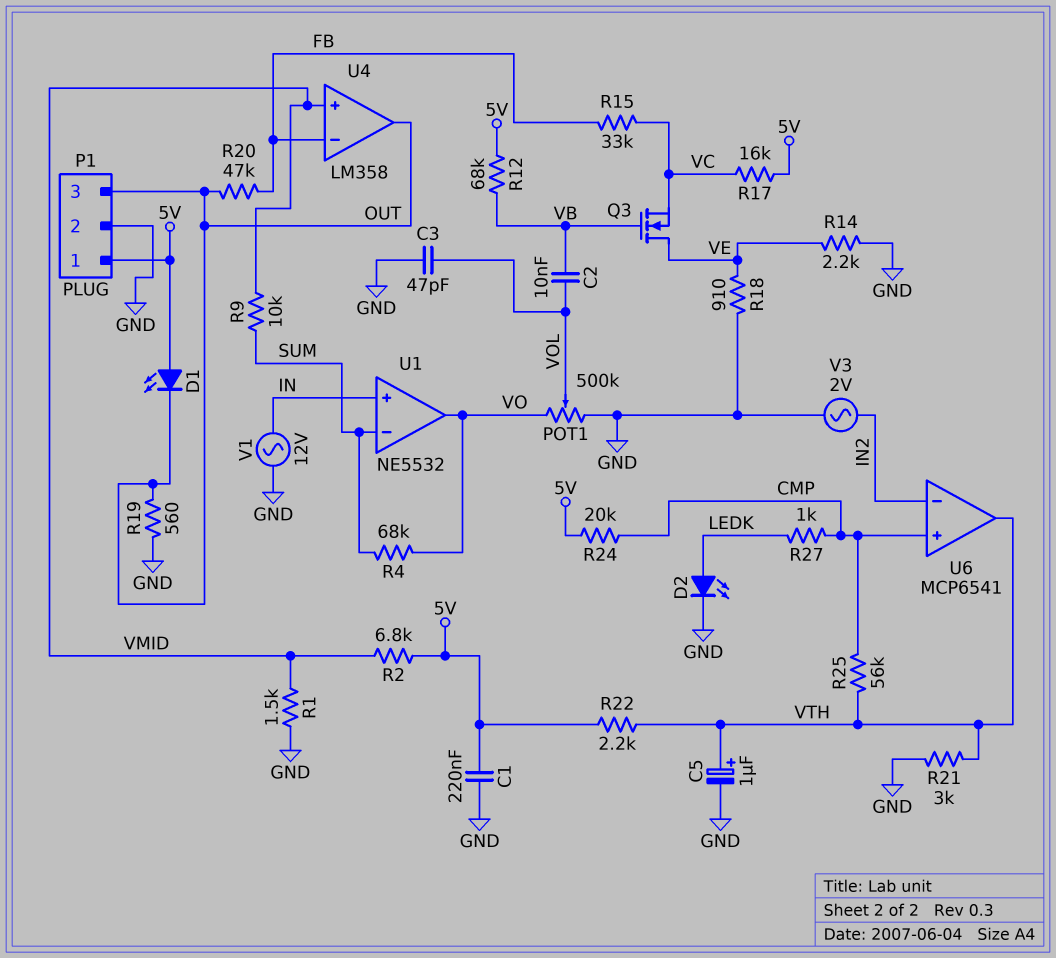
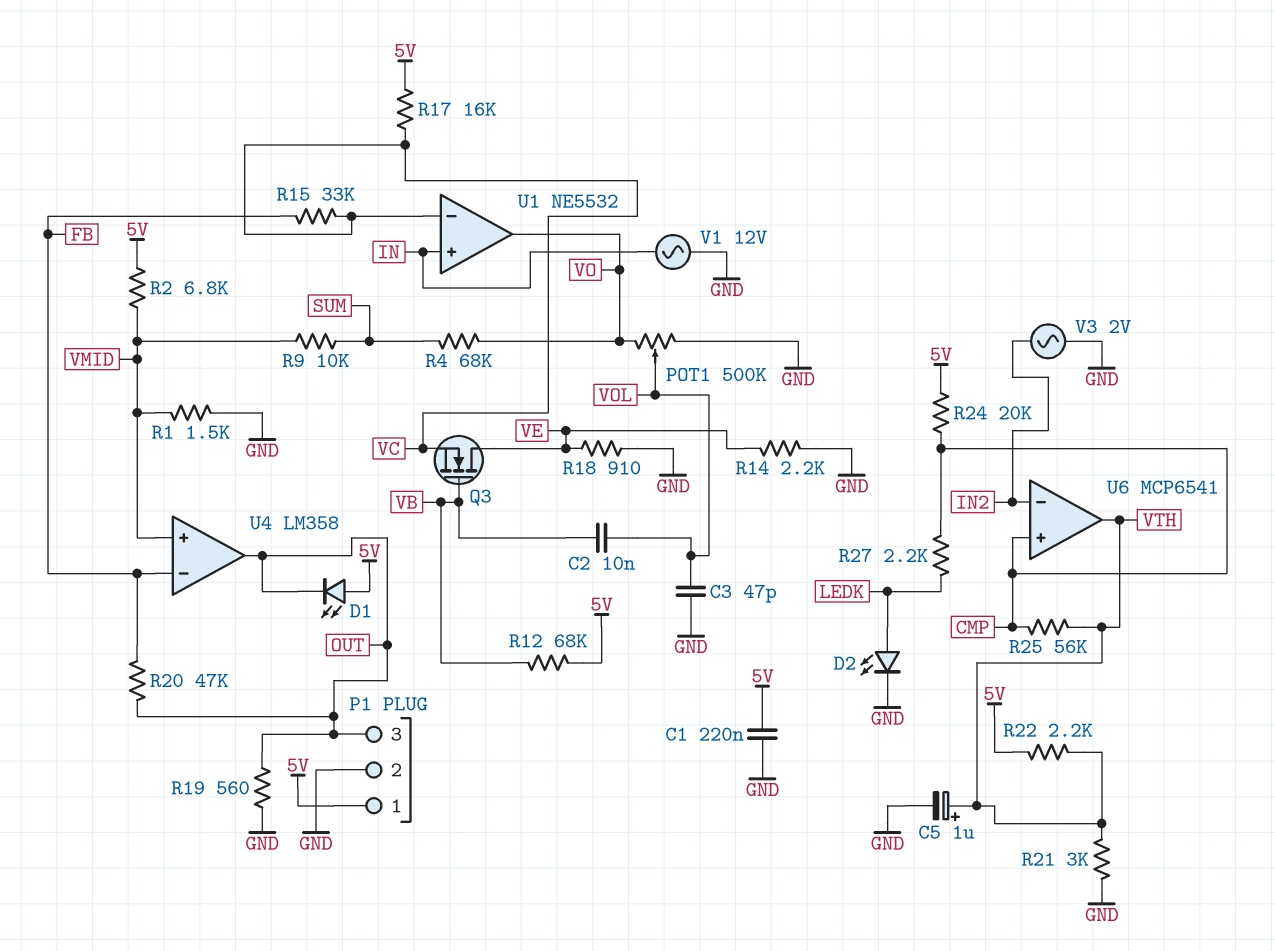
R27: 1k (CMP, LEDK) -> 2.2k (CMP, LEDK)
U1 pin in-: SUM -> VC

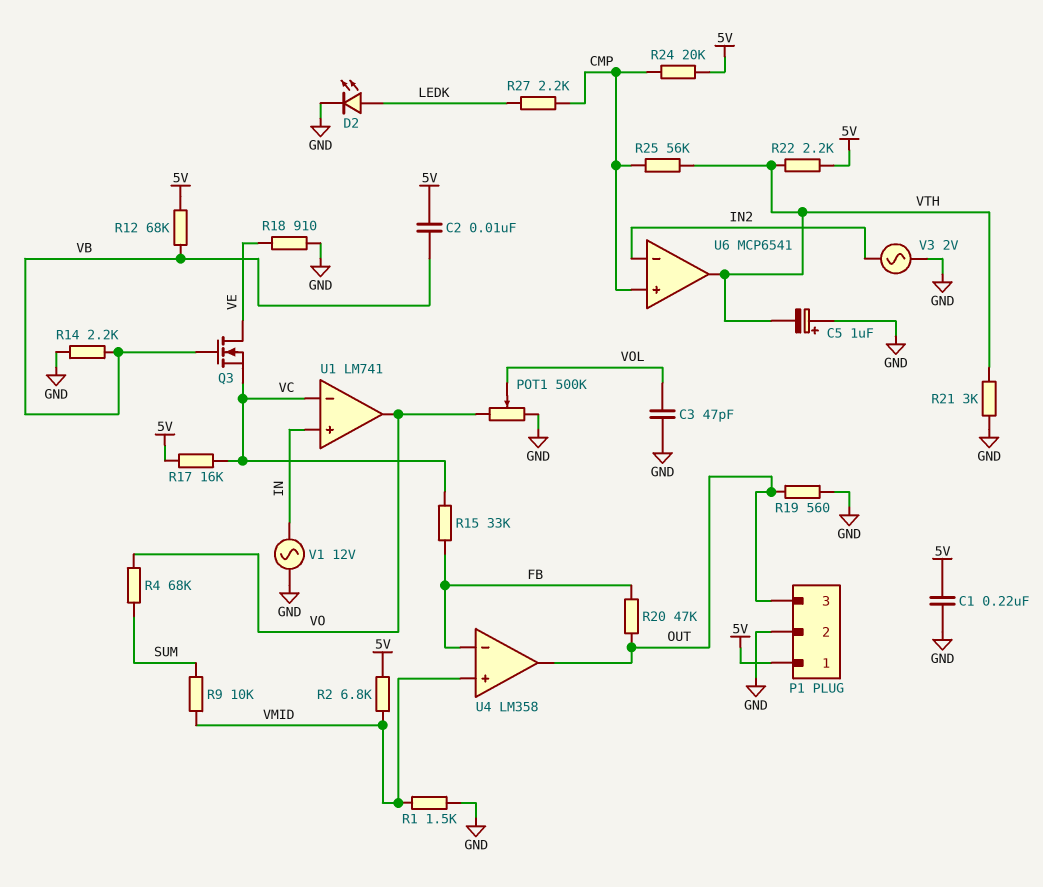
C2: 10nF (VB, VOL) -> 10nF (5V, VB)
C5: 1uF (plus VTH, minus GND) -> 1uF (plus GND, minus VTH)
D1: LED (A 5V, K OUT) -> none
R14: 2.2k (GND, VE) -> 2.2k (GND, VB)
U1: NE5532 -> LM741

